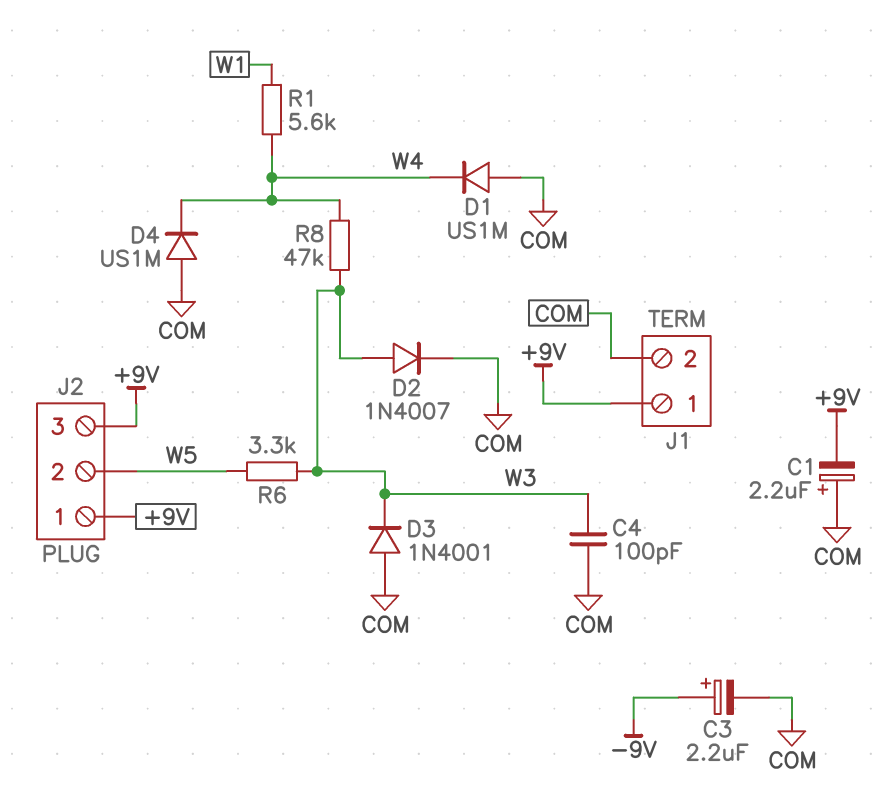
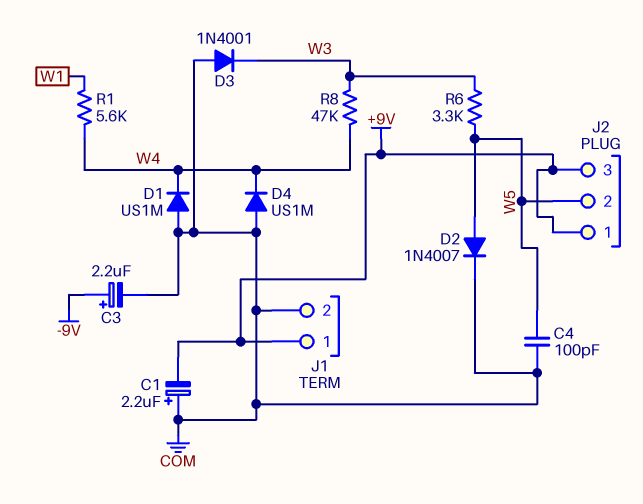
C4: 100pF (COM, W3) -> 100pF (COM, W5)
D2: diode 1N4007 (A W3, K COM) -> diode 1N4007 (A W5, K COM)

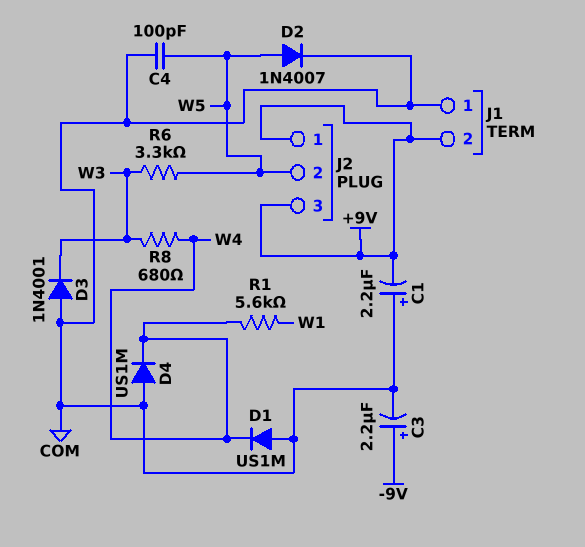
J1 pin 1: +9V -> COM
J1 pin 2: COM -> +9V
R8: 47k (W3, W4) -> 680 (W3, W4)

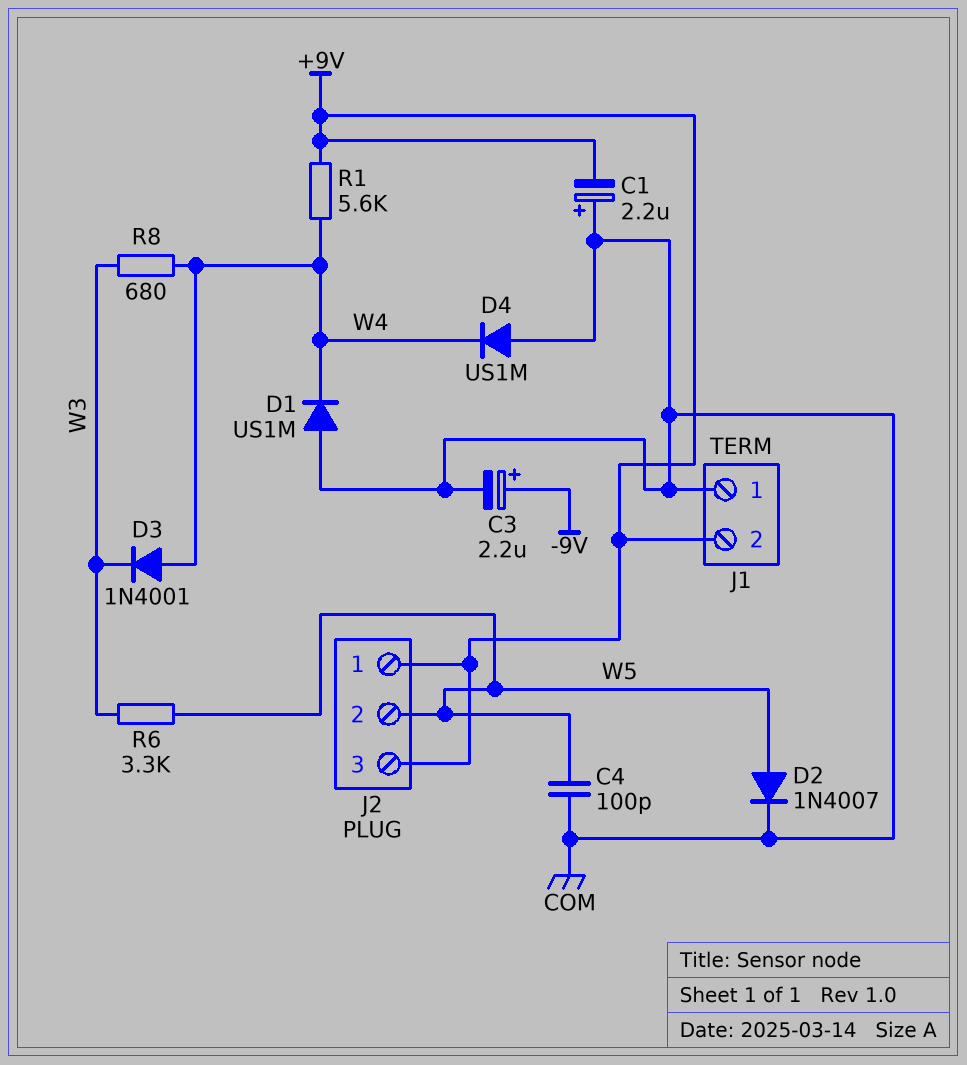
D3: diode 1N4001 (A COM, K W3) -> diode 1N4001 (A W4, K W3)
R1: 5.6k (W1, W4) -> 5.6k (+9V, W4)

